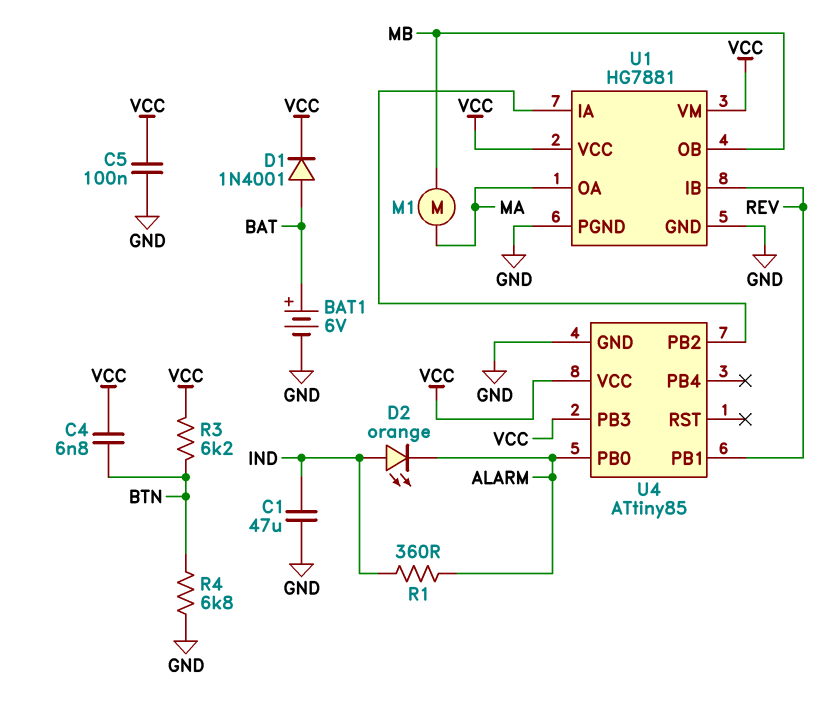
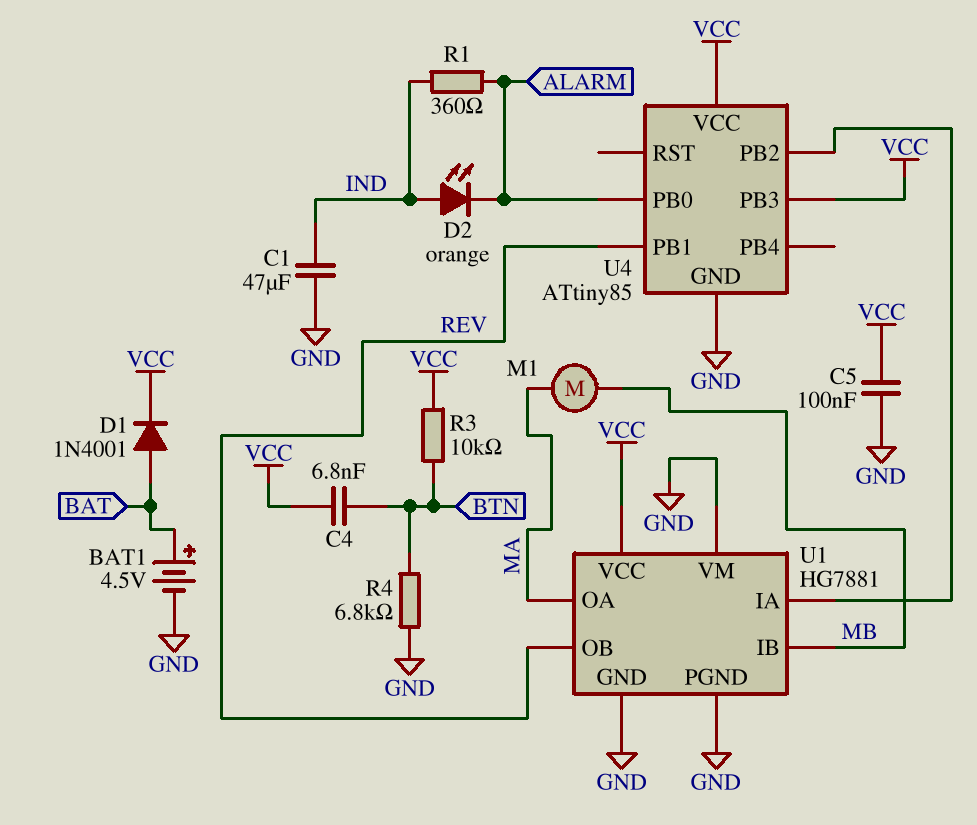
BAT1: 6V (plus BAT, minus GND) -> 4.5V (plus BAT, minus GND)
R3: 6.2k (BTN, VCC) -> 10k (BTN, VCC)
U1 pin IB: REV -> MB
U1 pin OB: MB -> REV
U1 pin VM: VCC -> GND

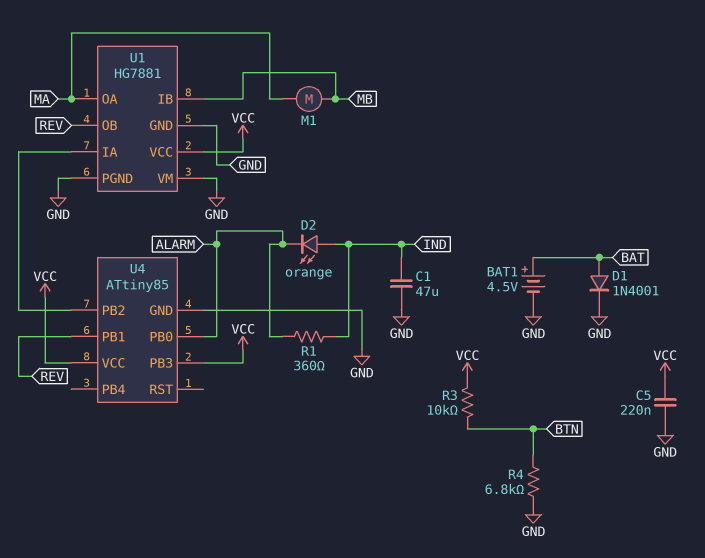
C4: 6.8nF (BTN, VCC) -> none
C5: 100nF (GND, VCC) -> 220nF (GND, VCC)
D1: diode 1N4001 (A BAT, K VCC) -> diode 1N4001 (A BAT, K GND)

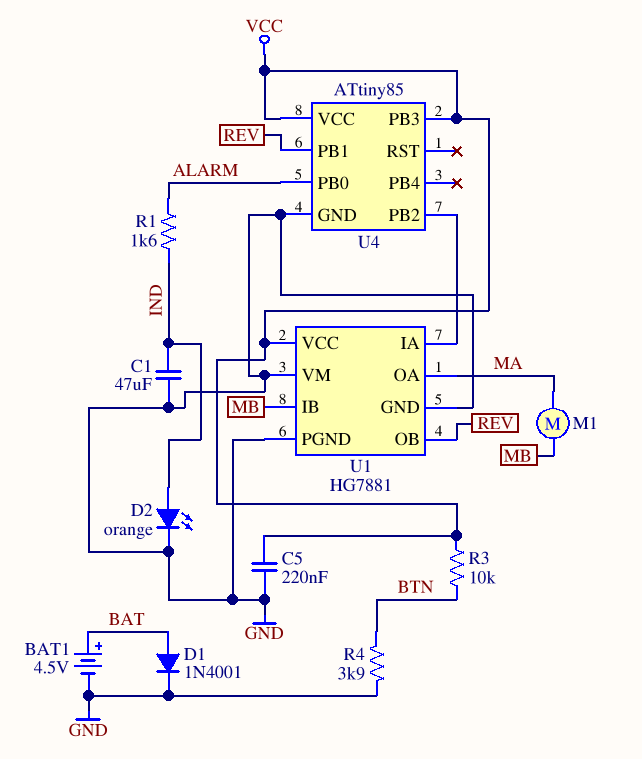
D2: LED orange (A IND, K ALARM) -> LED orange (A IND, K GND)
R1: 360 (ALARM, IND) -> 1.6k (ALARM, IND)
R4: 6.8k (BTN, GND) -> 3.9k (BTN, GND)

